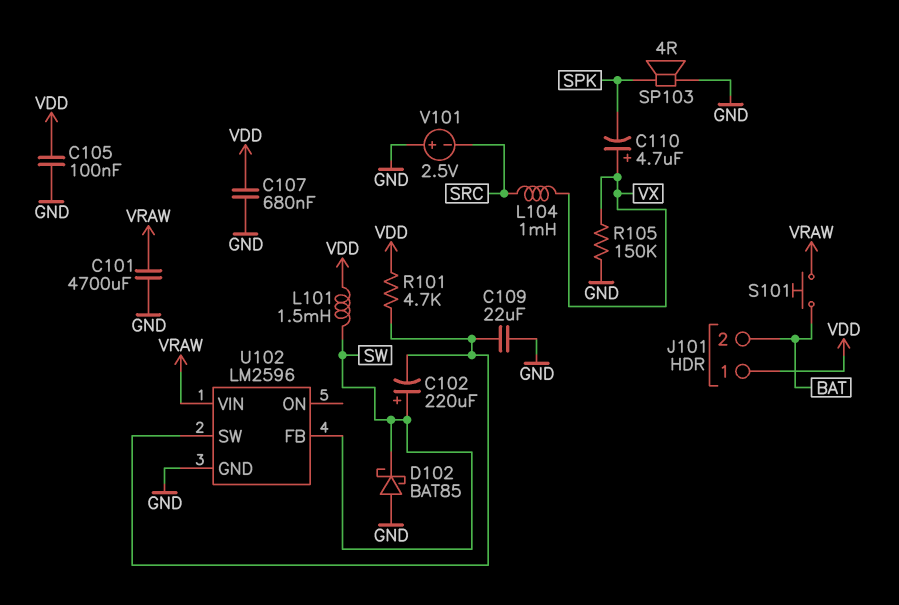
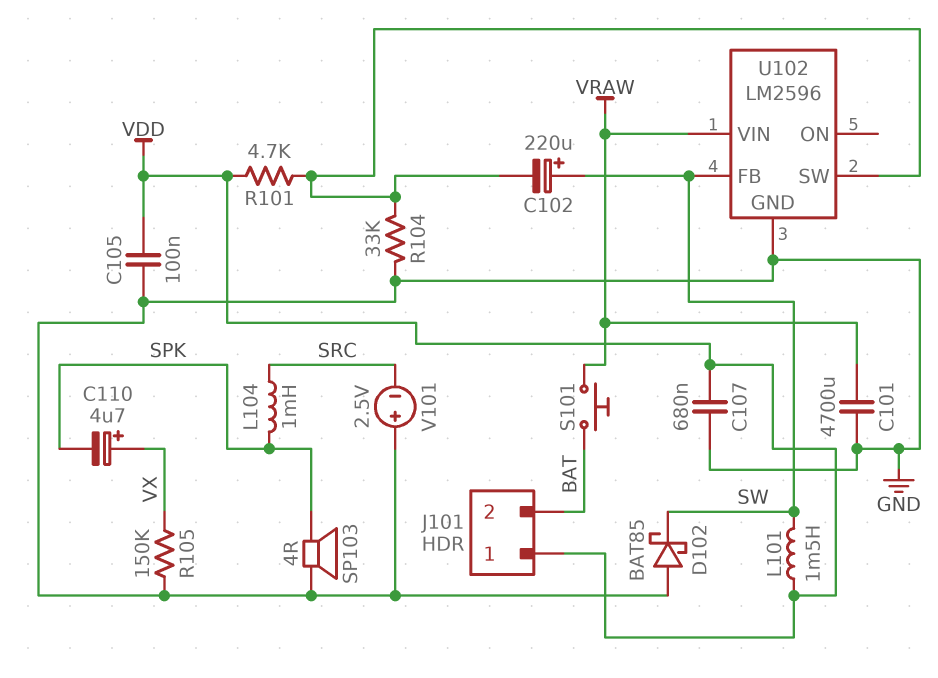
C109: 22uF (GND, U102/SW) -> none
L104: 1mH (SRC, VX) -> 1mH (SPK, SRC)
R104: none -> 33k (GND, U102/SW)

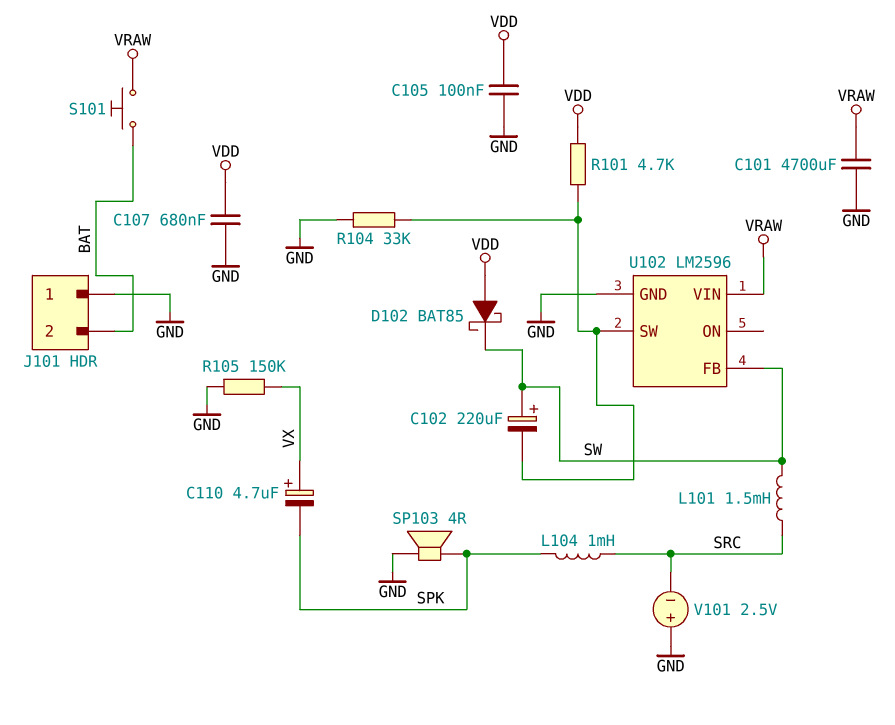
D102: schottky BAT85 (A GND, K SW) -> schottky BAT85 (A VDD, K SW)
J101 pin 1: VDD -> GND
L101: 1.5mH (SW, VDD) -> 1.5mH (SRC, SW)

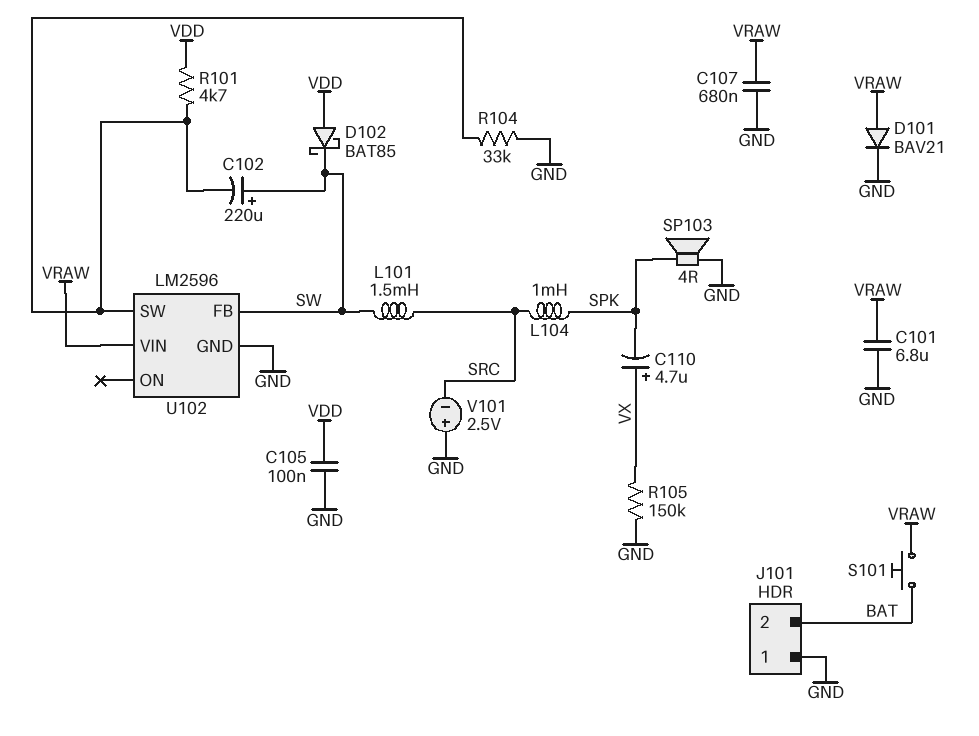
C101: 4700uF (GND, VRAW) -> 6.8uF (GND, VRAW)
C107: 680nF (GND, VDD) -> 680nF (GND, VRAW)
D101: none -> diode BAV21 (A VRAW, K GND)

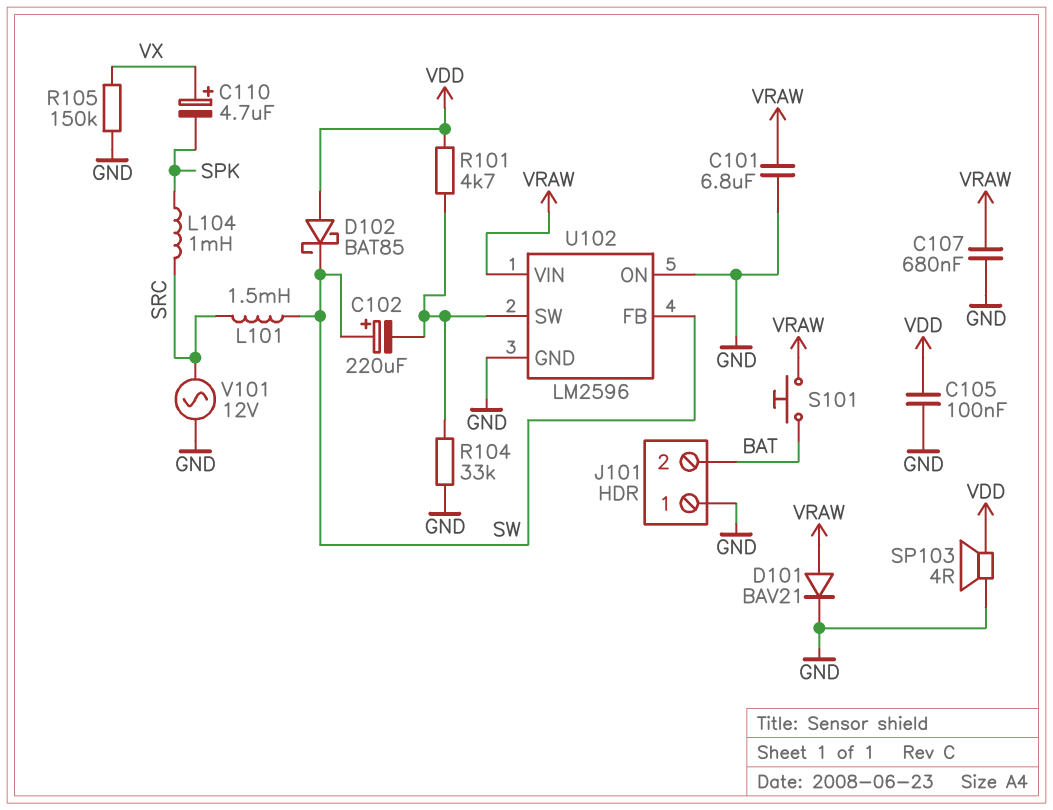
SP103: speaker 4R (GND, SPK) -> speaker 4R (GND, VDD)
U102 pin ON: none -> GND
V101: 2.5V (plus GND, minus SRC) -> AC 12V (GND, SRC)

